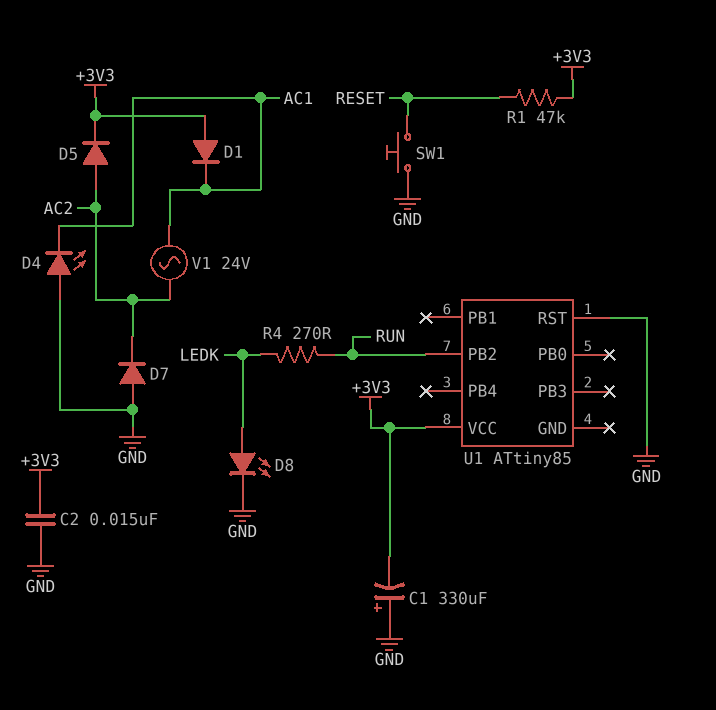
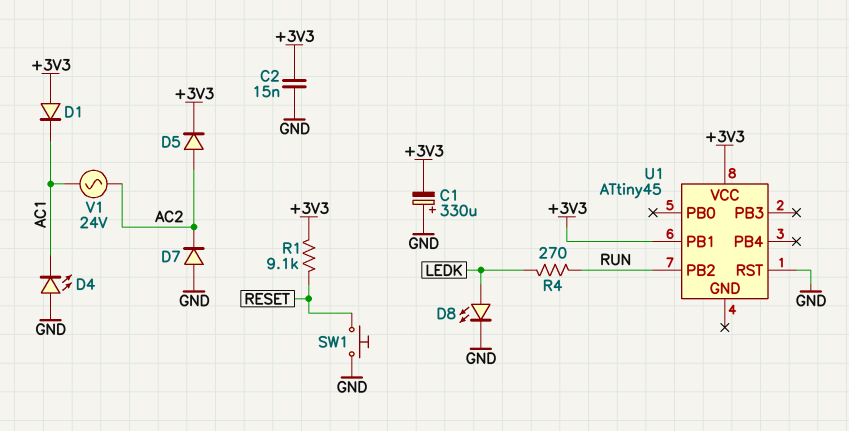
R1: 47k (+3V3, RESET) -> 9.1k (+3V3, RESET)
U1: ATtiny85 -> ATtiny45
U1 pin PB1: none -> +3V3

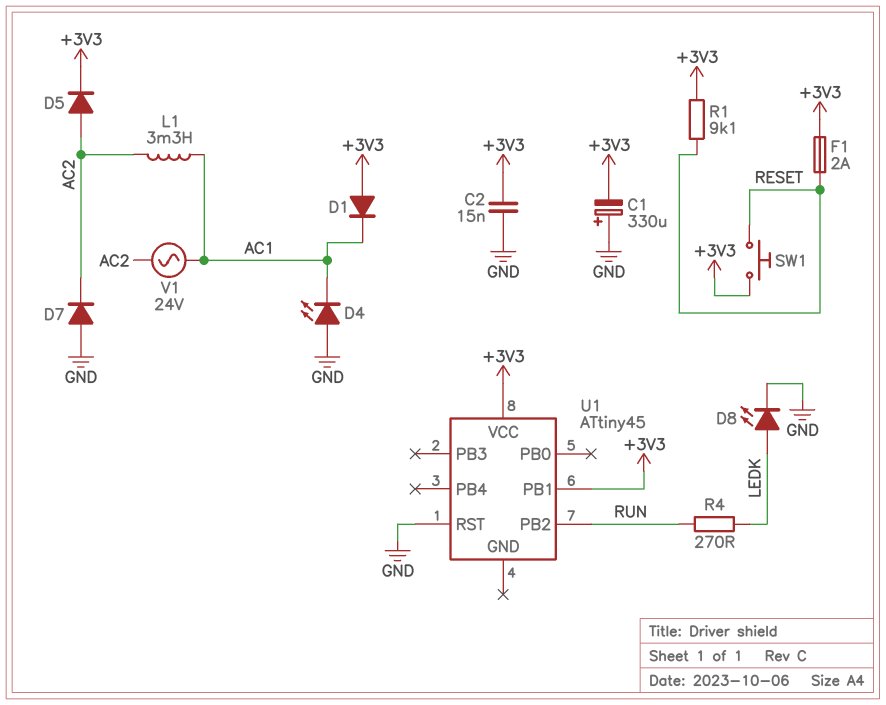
F1: none -> 2A (+3V3, RESET)
L1: none -> 3.3mH (AC1, AC2)
SW1: button (GND, RESET) -> button (+3V3, RESET)

